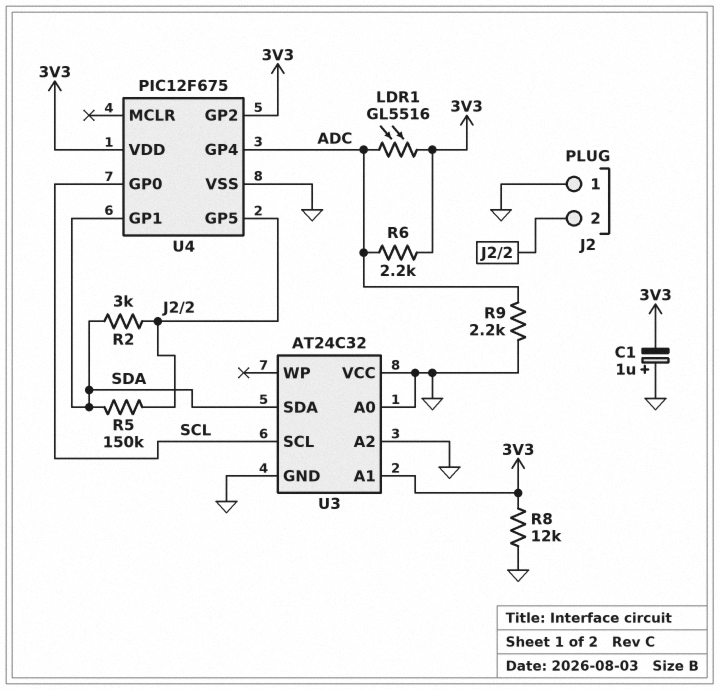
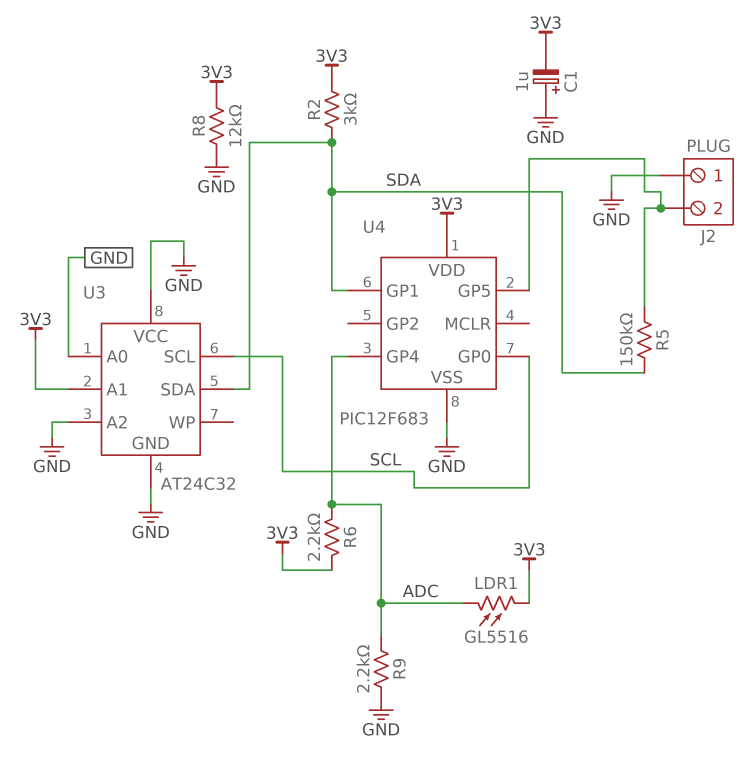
R2: 3k (J2/2, SDA) -> 3k (3V3, SDA)
U4: PIC12F675 -> PIC12F683
U4 pin GP2: 3V3 -> none

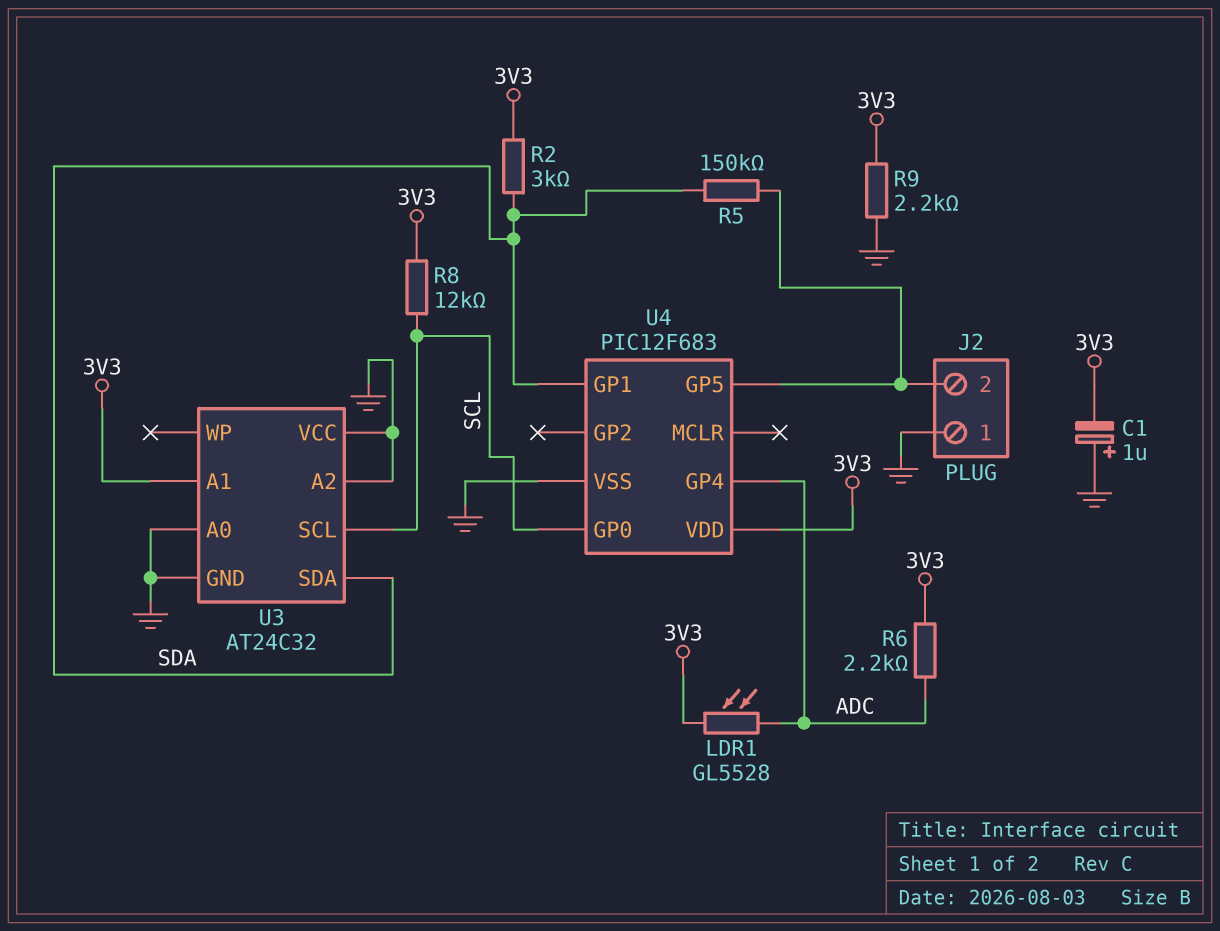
LDR1: GL5516 (3V3, ADC) -> GL5528 (3V3, ADC)
R8: 12k (3V3, GND) -> 12k (3V3, SCL)
R9: 2.2k (ADC, GND) -> 2.2k (3V3, GND)

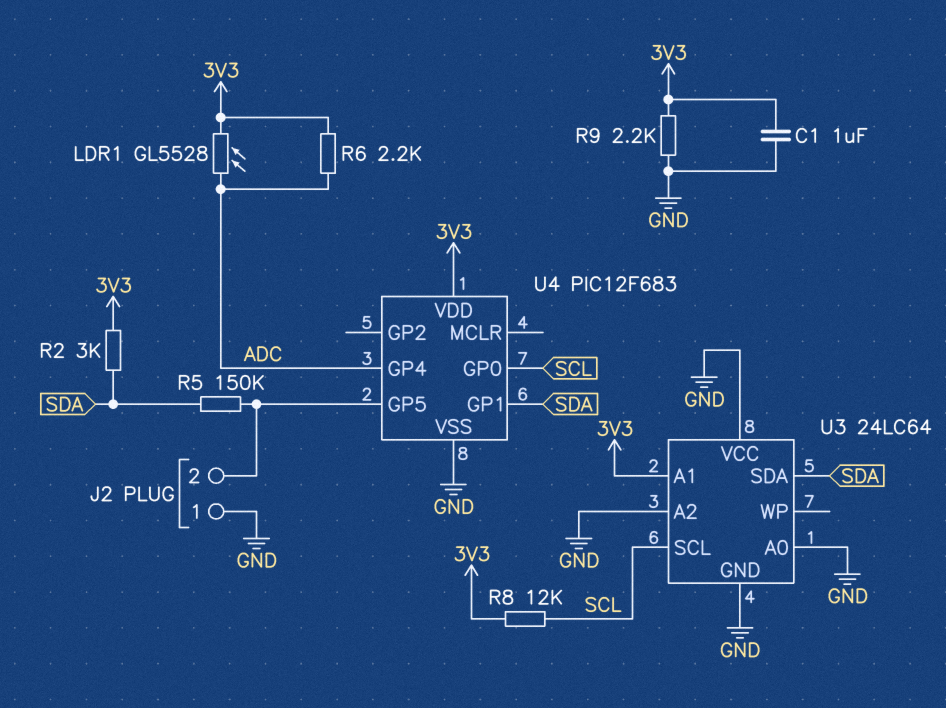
C1: 1uF (plus GND, minus 3V3) -> 1uF (3V3, GND)
U3: AT24C32 -> 24LC64

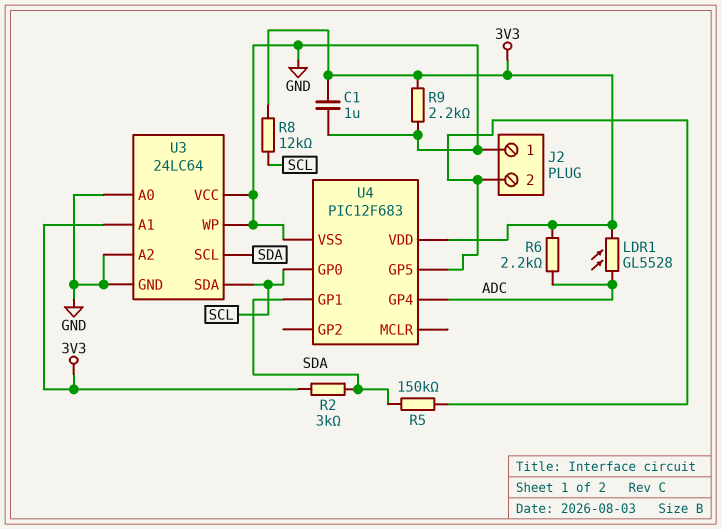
U3 pin SCL: SCL -> SDA
U3 pin SDA: SDA -> SCL
U3 pin WP: none -> GND

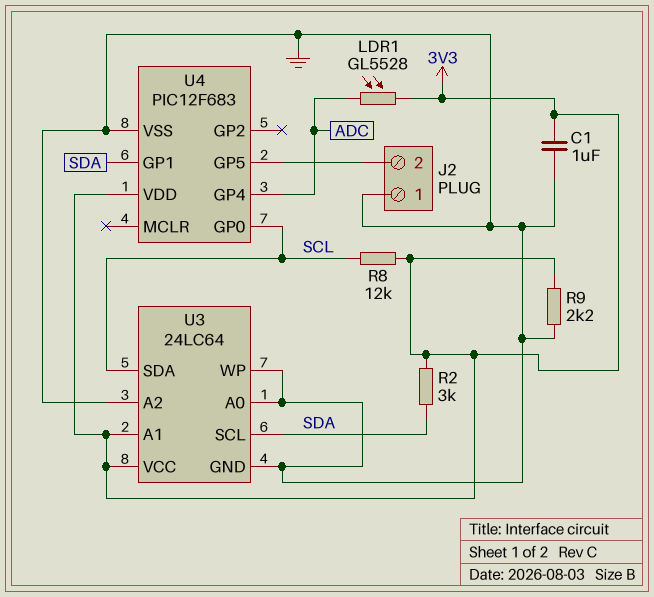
R5: 150k (J2/2, SDA) -> none
R6: 2.2k (3V3, ADC) -> none
U3 pin VCC: GND -> 3V3

